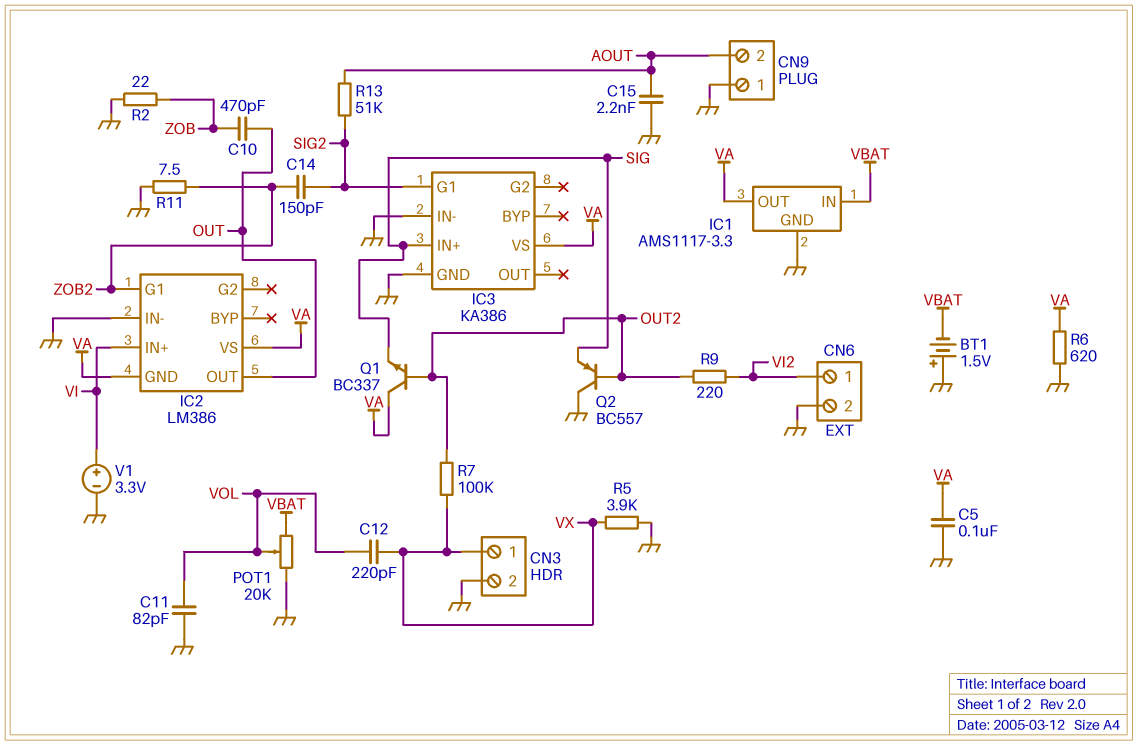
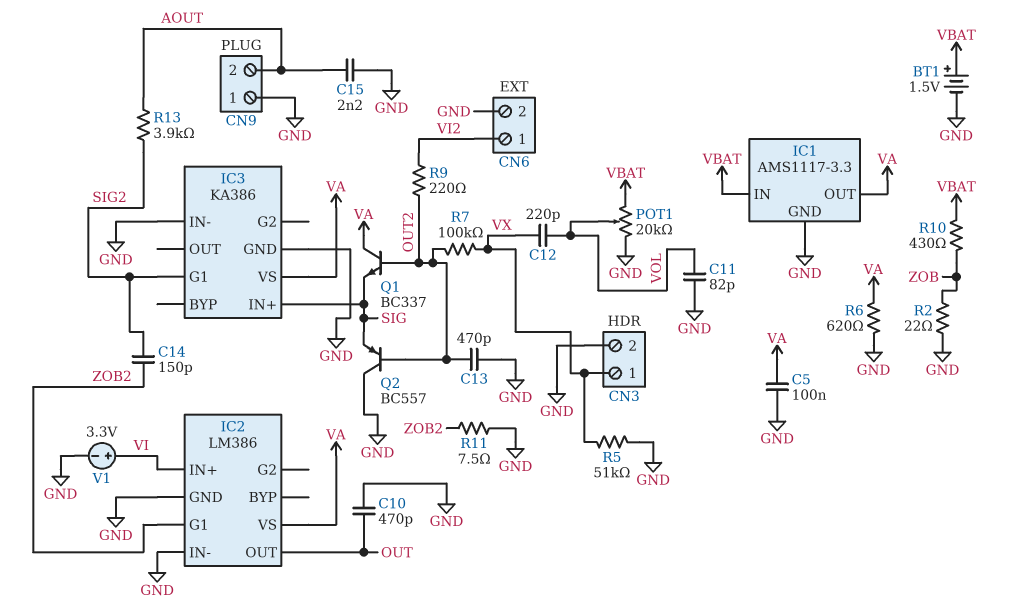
BT1: 1.5V (plus GND, minus VBAT) -> 1.5V (plus VBAT, minus GND)
C10: 470pF (OUT, ZOB) -> 470pF (GND, OUT)
C13: none -> 470pF (GND, OUT2)
IC2 pin GND: VA -> GND
R5: 3.9k (GND, VX) -> 51k (GND, VX)
R10: none -> 430 (VBAT, ZOB)
R13: 51k (AOUT, SIG2) -> 3.9k (AOUT, SIG2)

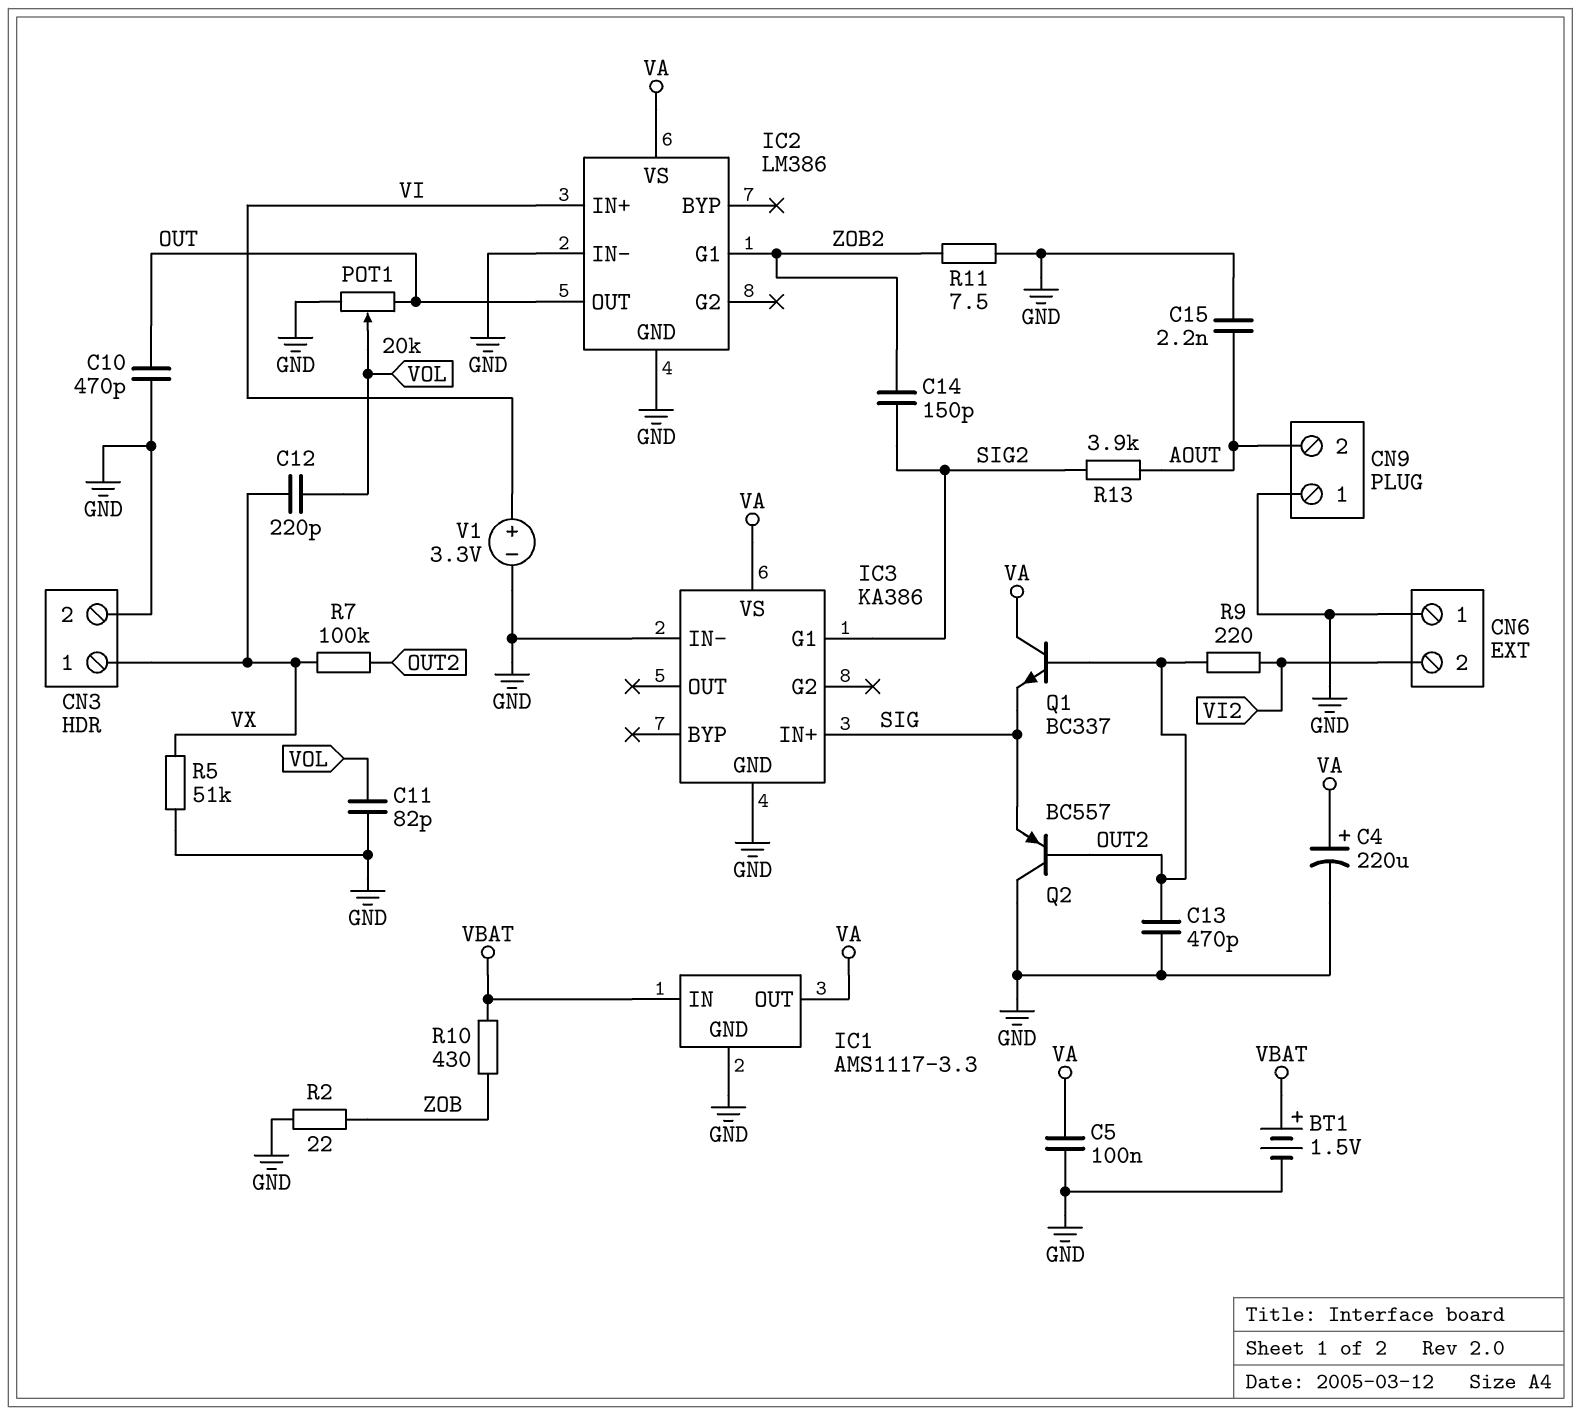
C4: none -> 220uF (plus VA, minus GND)
CN6 pin 1: VI2 -> GND
CN6 pin 2: GND -> VI2
POT1: 20k (GND, VBAT, wiper VOL) -> 20k (GND, OUT, wiper VOL)
R6: 620 (GND, VA) -> none

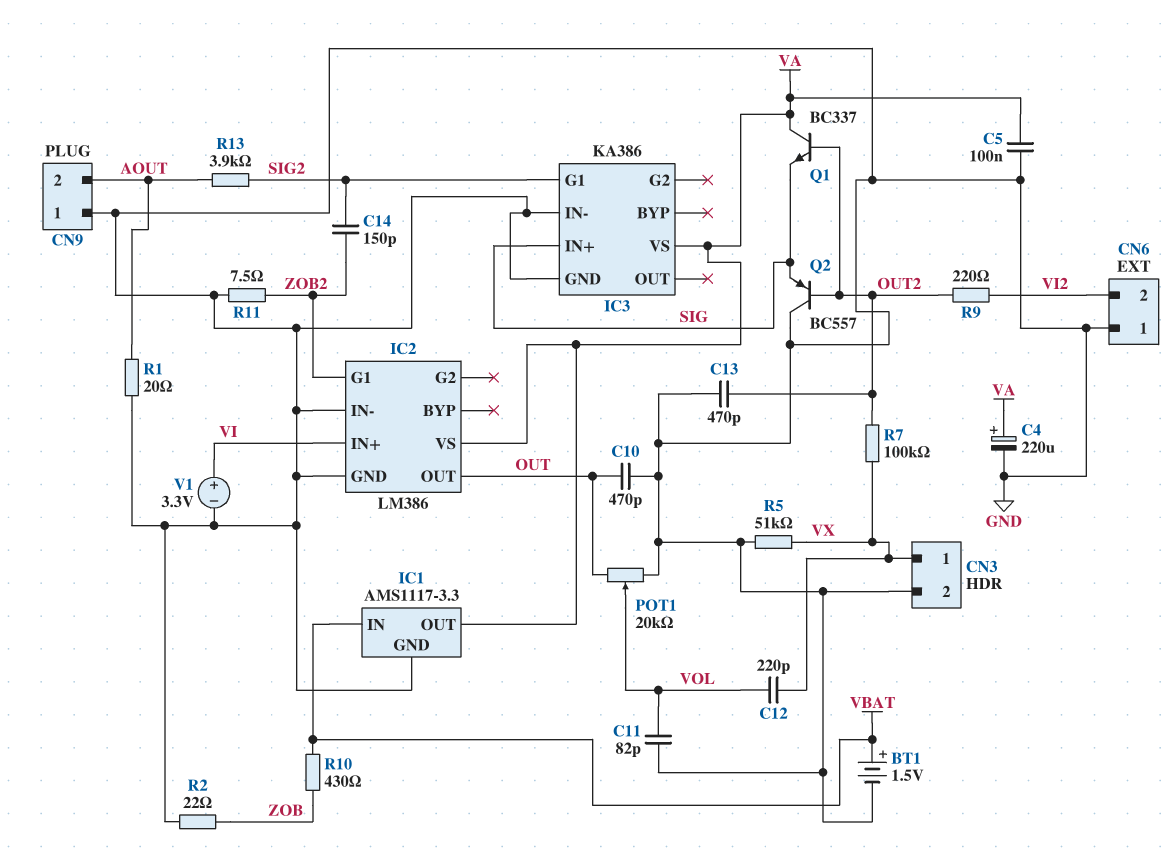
C15: 2.2nF (AOUT, GND) -> none
R1: none -> 20 (AOUT, GND)

